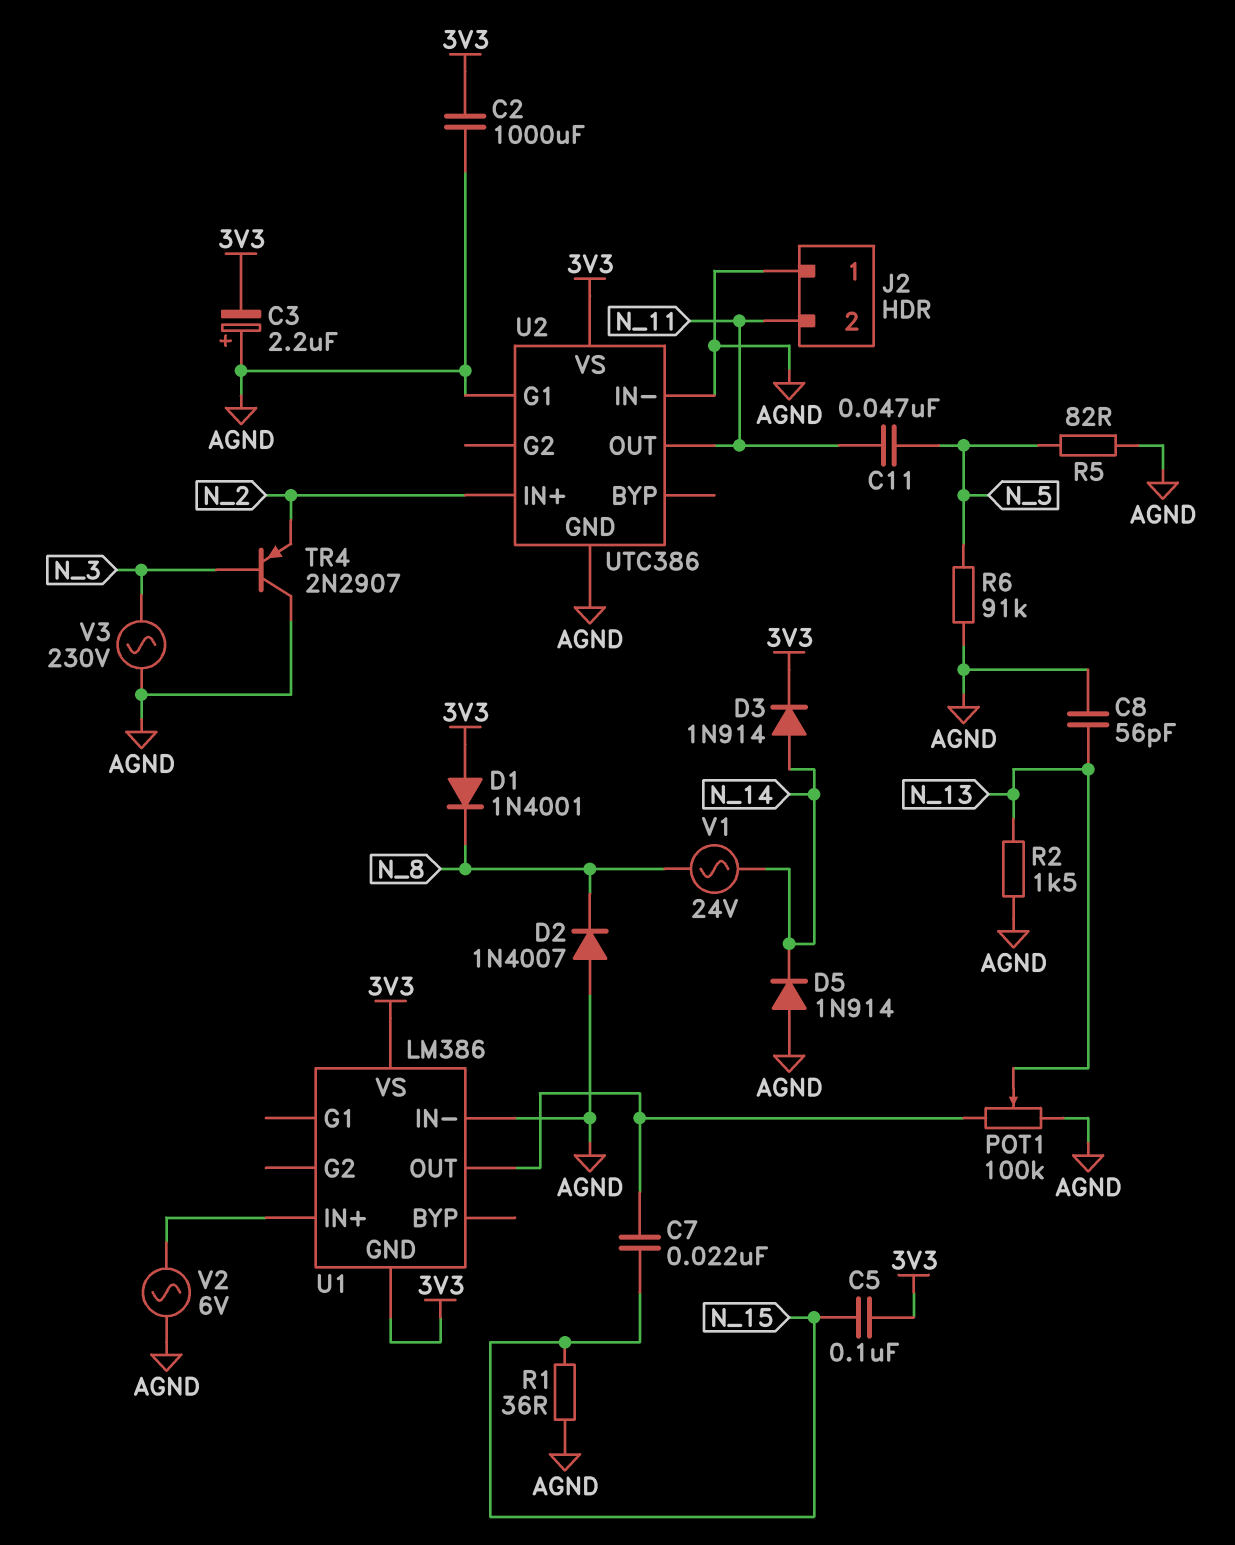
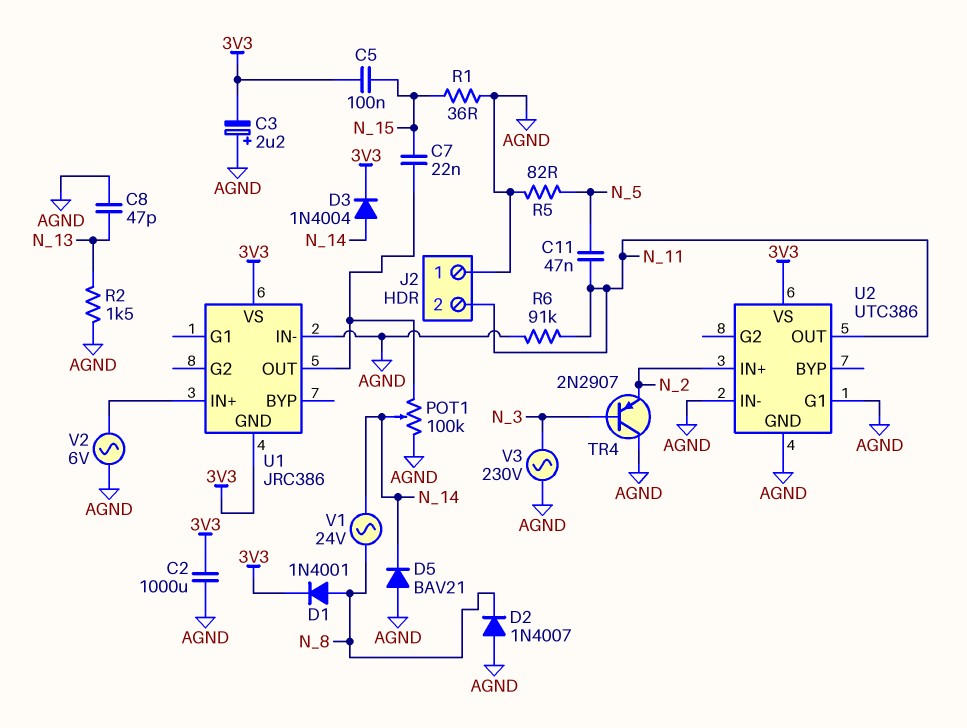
C8: 56pF (AGND, N_13) -> 47pF (AGND, N_13)
D1: diode 1N4001 (A 3V3, K N_8) -> diode 1N4001 (A N_8, K 3V3)
D3: diode 1N914 (A N_14, K 3V3) -> diode 1N4004 (A N_14, K 3V3)
D5: diode 1N914 (A AGND, K N_14) -> diode BAV21 (A AGND, K N_14)
POT1: 100k (AGND, U1/OUT, wiper N_13) -> 100k (AGND, U1/OUT, wiper N_14)
R6: 91k (AGND, N_5) -> 91k (AGND, N_11)
U1: LM386 -> JRC386

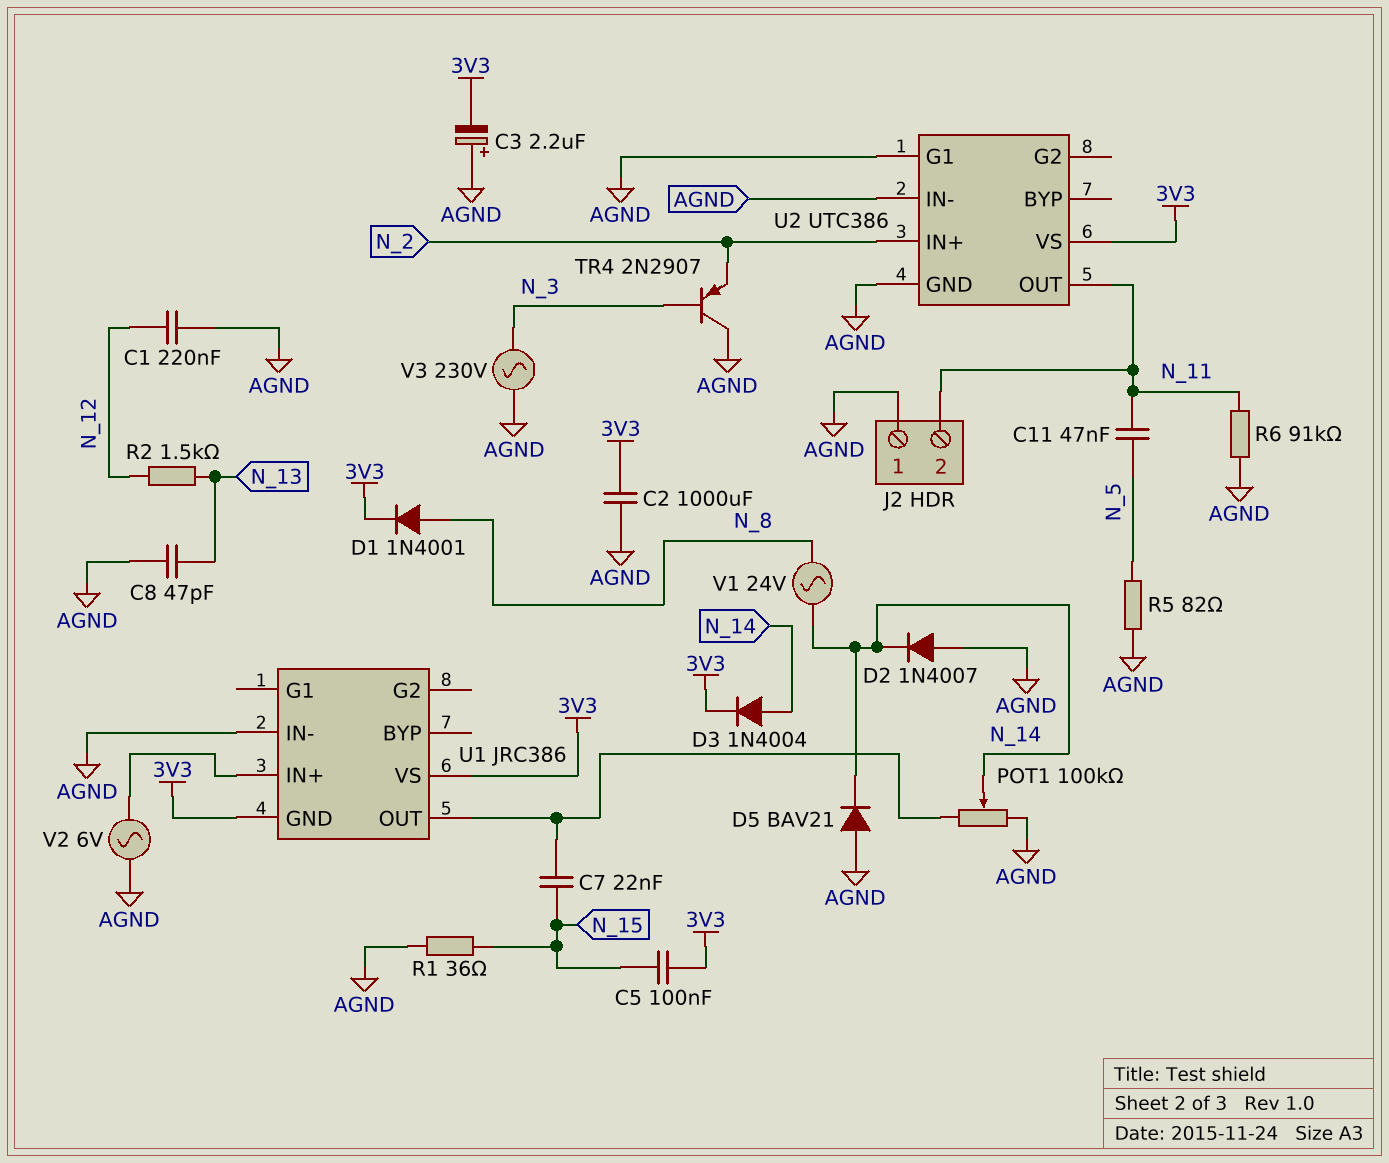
C1: none -> 220nF (AGND, N_12)
D2: diode 1N4007 (A AGND, K N_8) -> diode 1N4007 (A AGND, K N_14)
R2: 1.5k (AGND, N_13) -> 1.5k (N_12, N_13)

